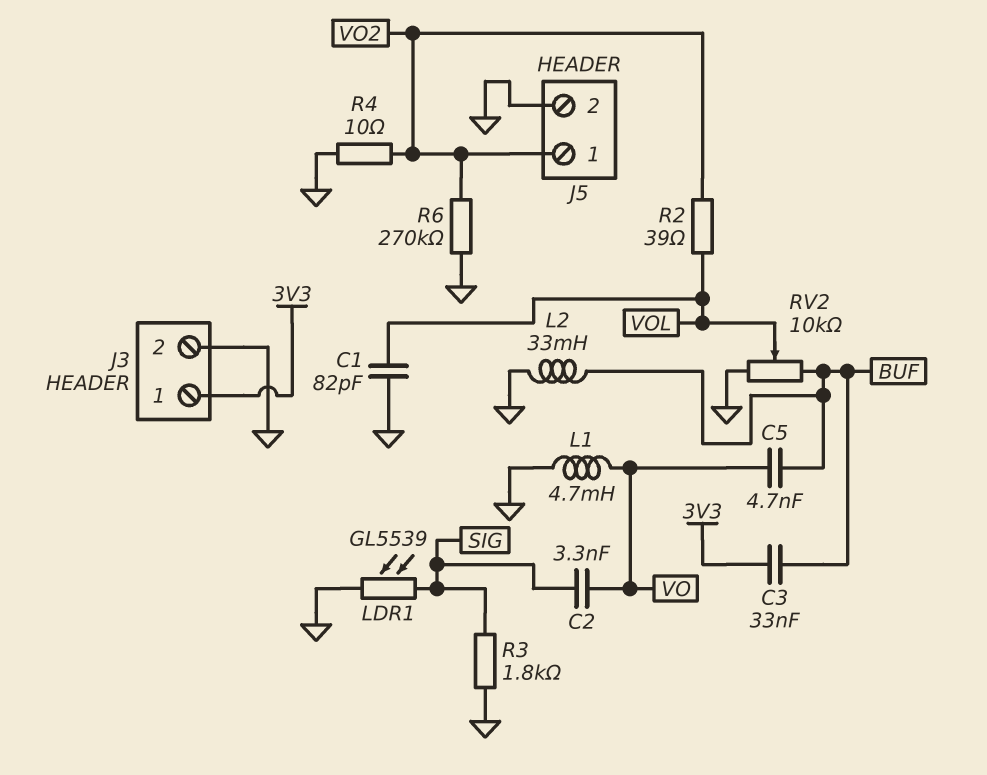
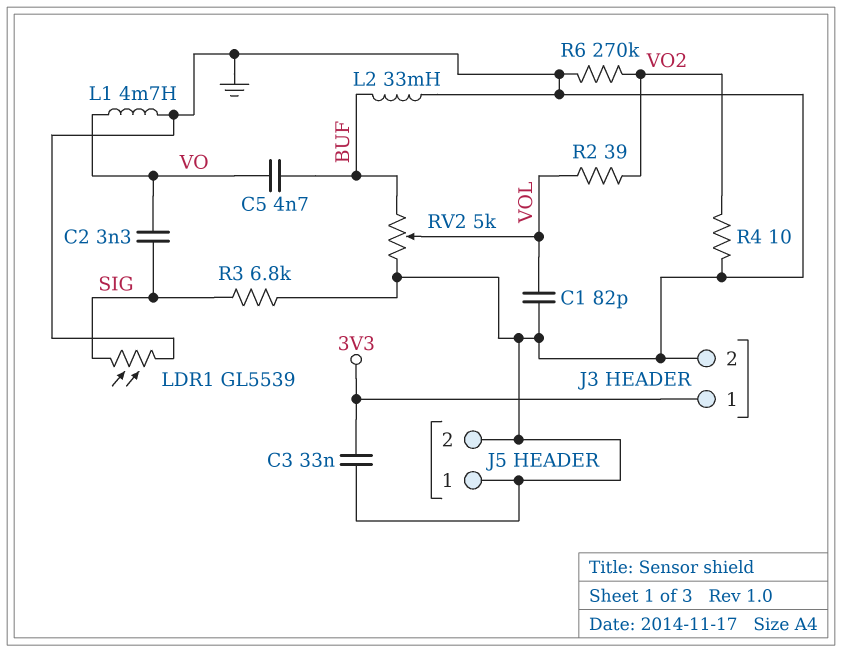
C3: 33nF (3V3, BUF) -> 33nF (3V3, GND)
J5 pin 1: VO2 -> GND
R3: 1.8k (GND, SIG) -> 6.8k (GND, SIG)
RV2: 10k (BUF, GND, wiper VOL) -> 5k (BUF, GND, wiper VOL)

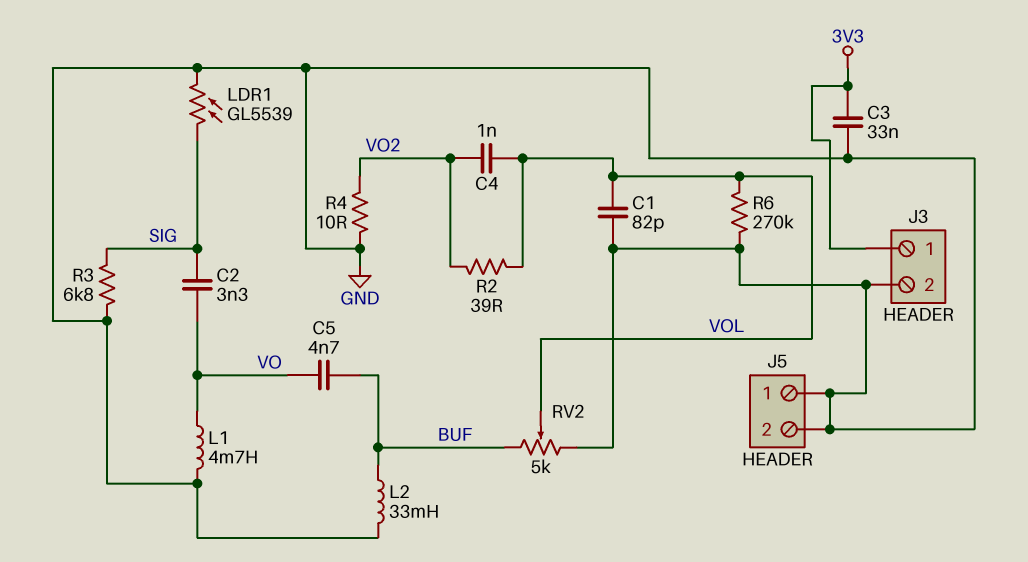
C4: none -> 1nF (VO2, VOL)
R6: 270k (GND, VO2) -> 270k (GND, VOL)

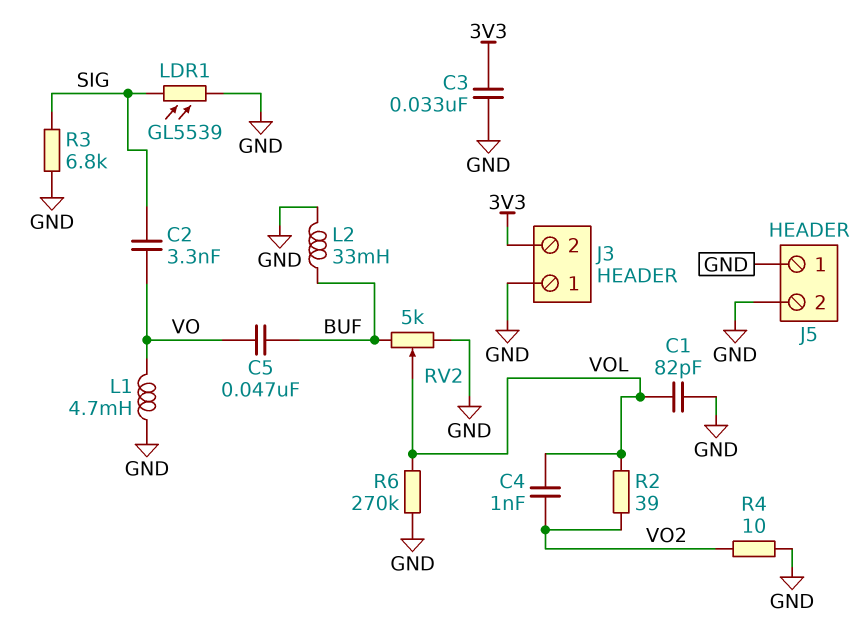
C5: 4.7nF (BUF, VO) -> 47nF (BUF, VO)
J3 pin 1: 3V3 -> GND
J3 pin 2: GND -> 3V3

